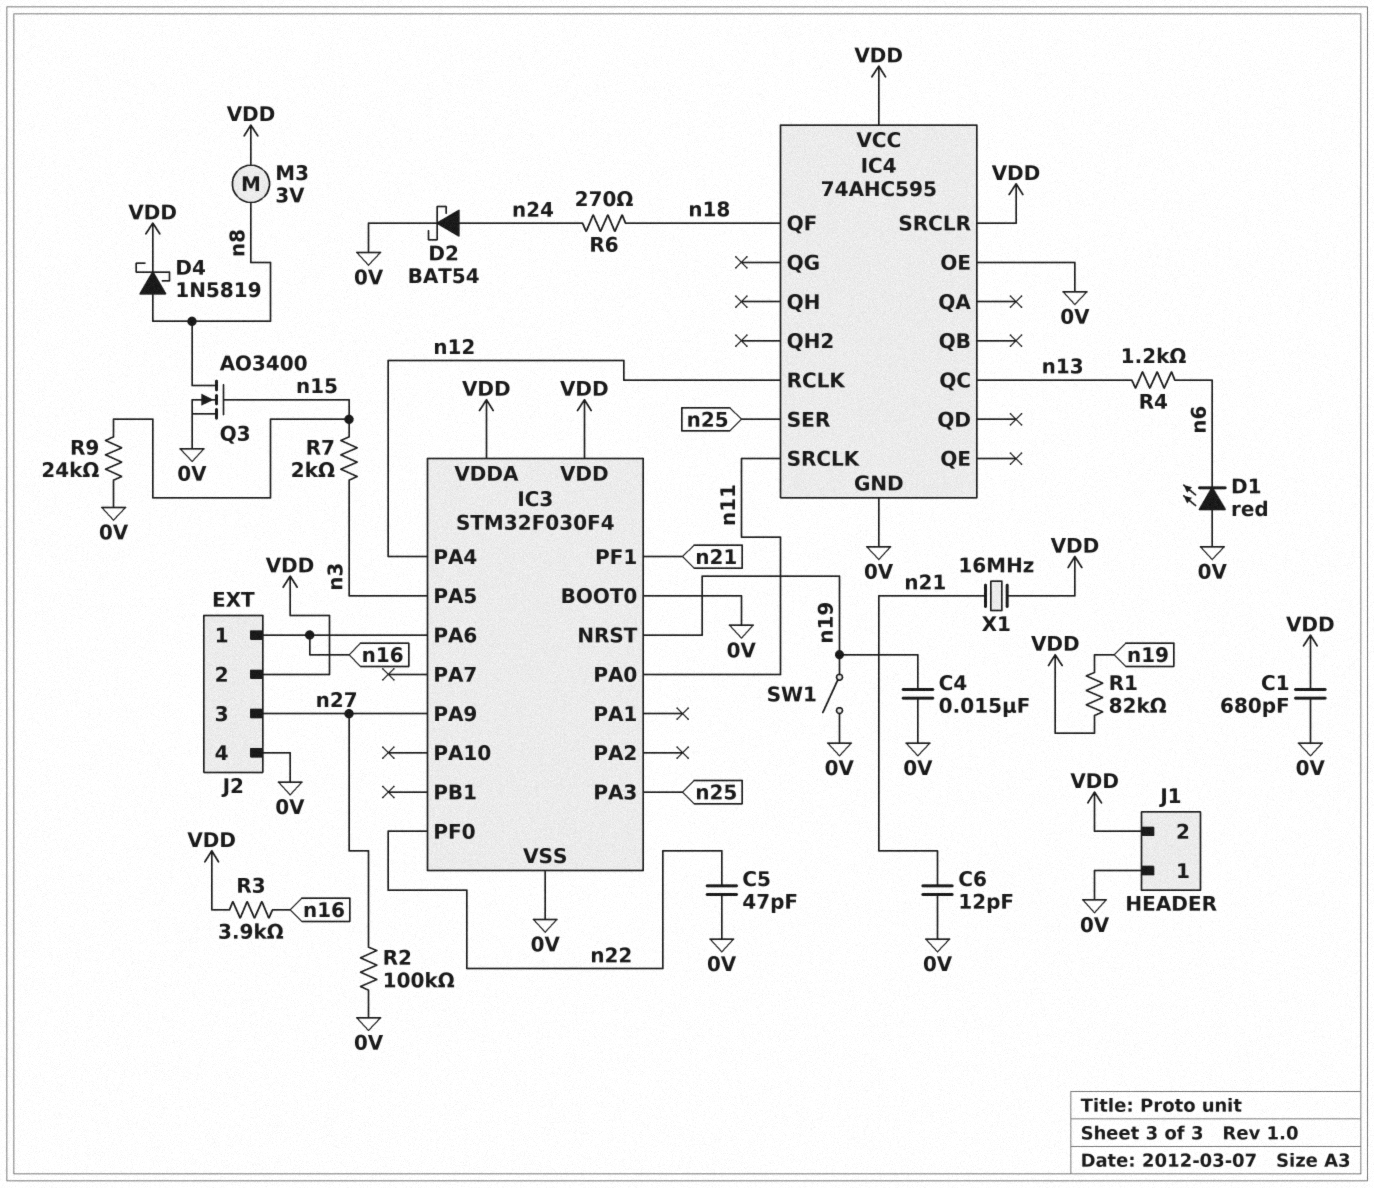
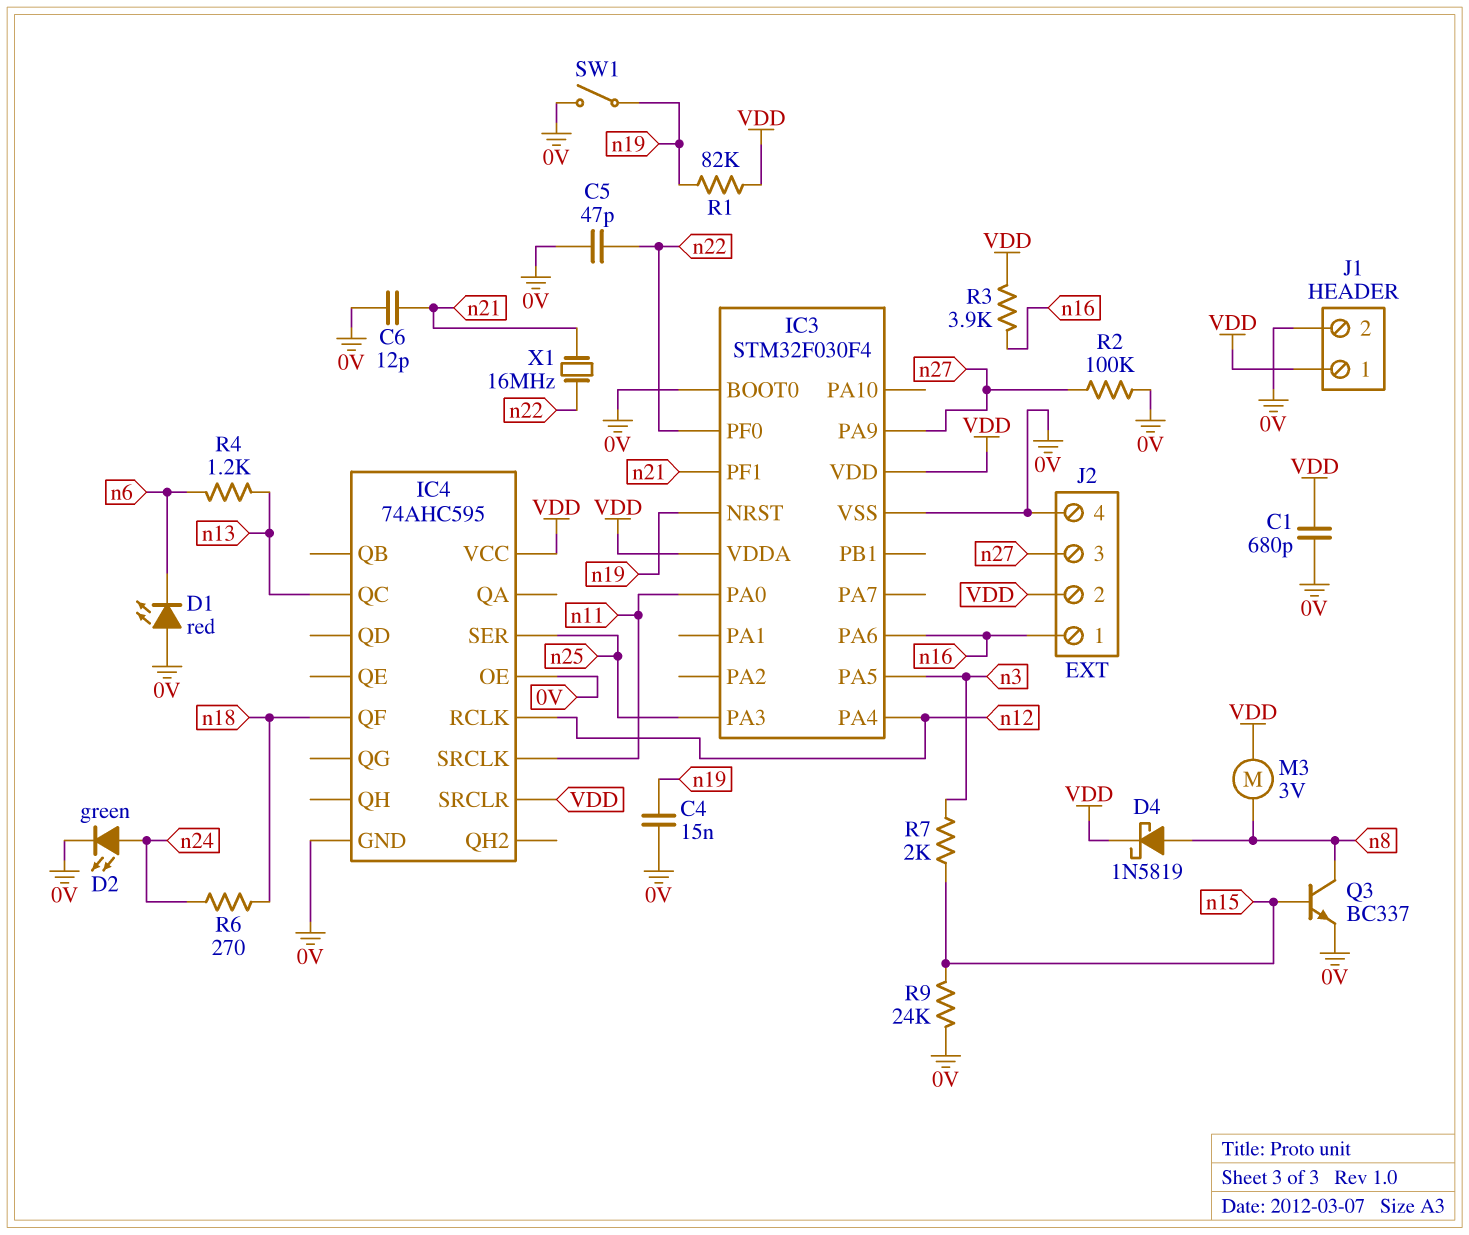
D2: schottky BAT54 (A n24, K 0V) -> LED green (A n24, K 0V)
J1 pin 1: 0V -> VDD
J1 pin 2: VDD -> 0V
Q3: NMOS AO3400 (G n15, D n8, S 0V) -> NPN BC337 (B n15, C n8, E 0V)
X1: 16MHz (VDD, n21) -> 16MHz (n21, n22)

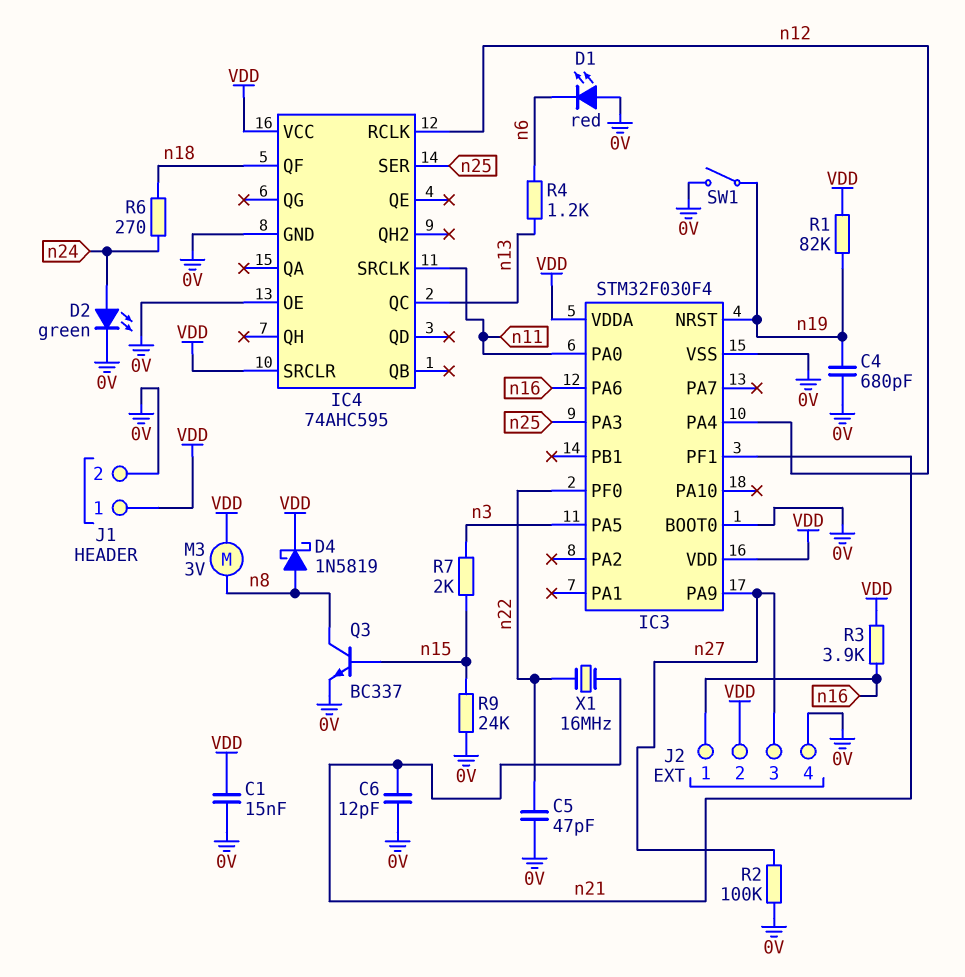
C1: 680pF (0V, VDD) -> 15nF (0V, VDD)
C4: 15nF (0V, n19) -> 680pF (0V, n19)

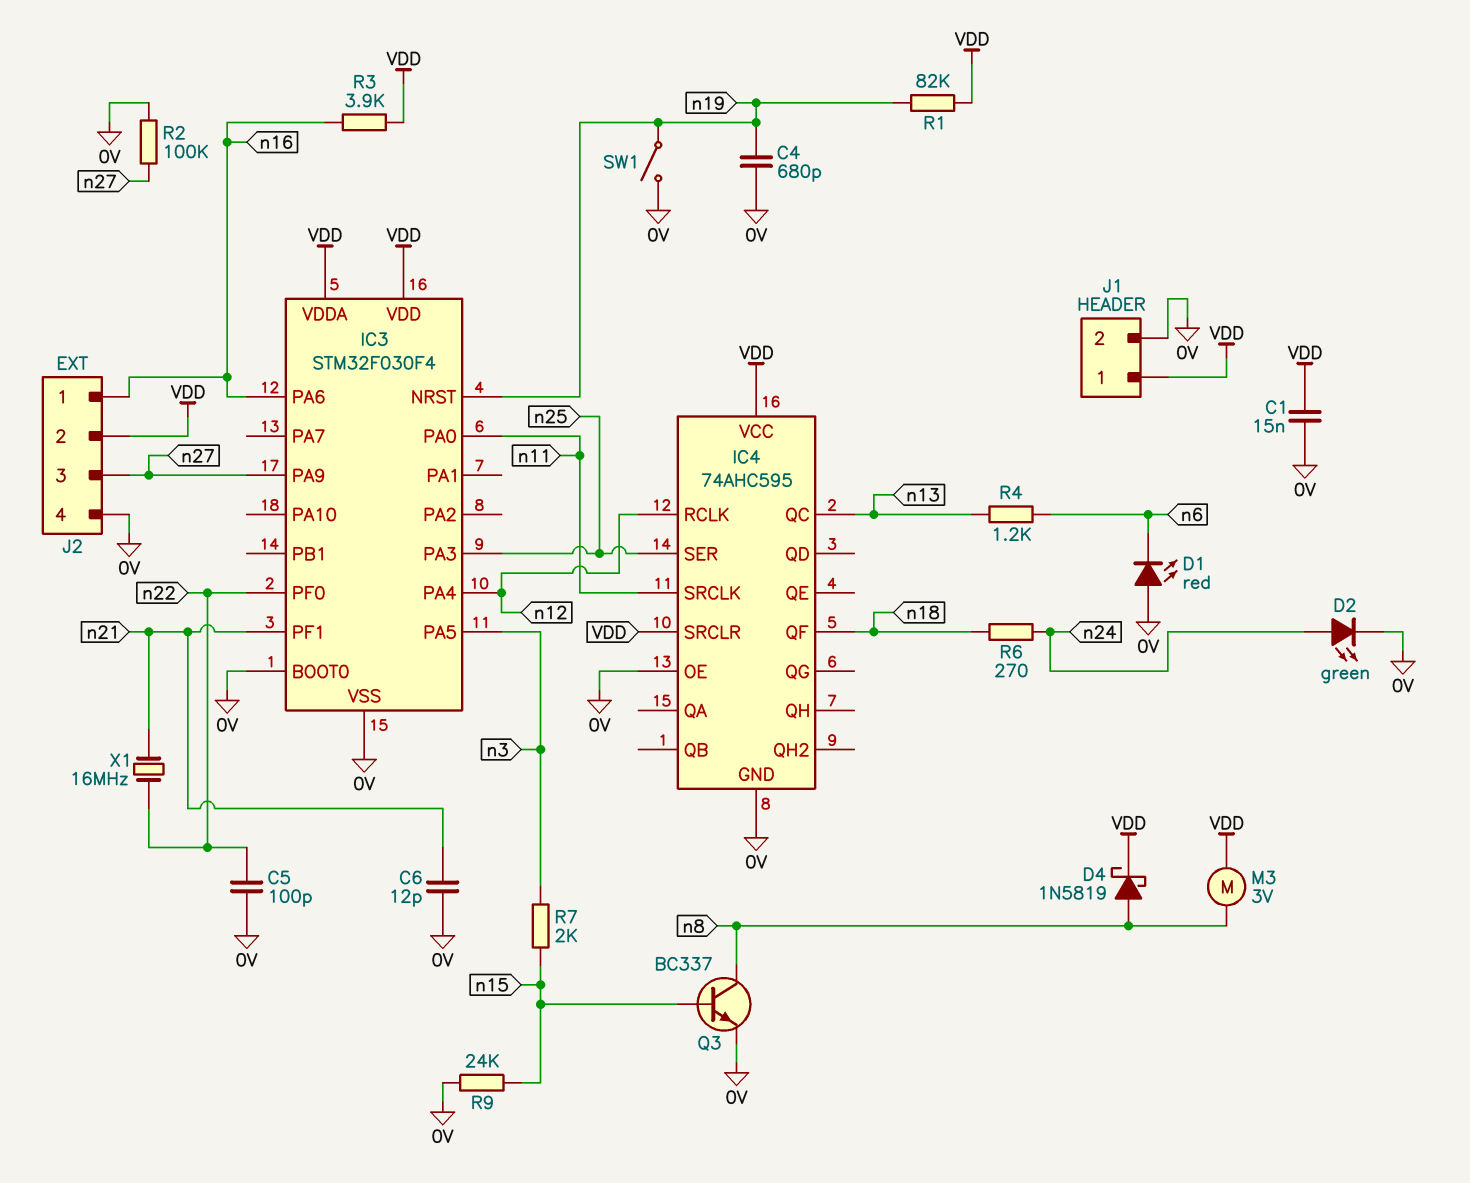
C5: 47pF (0V, n22) -> 100pF (0V, n22)

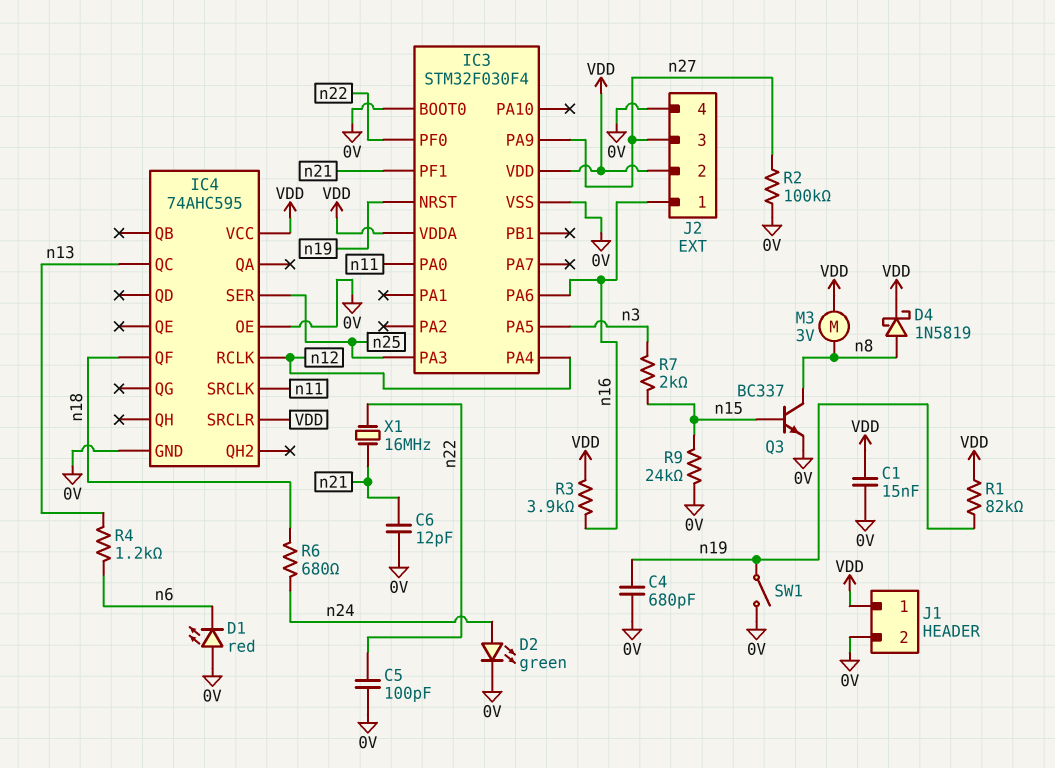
R6: 270 (n18, n24) -> 680 (n18, n24)

